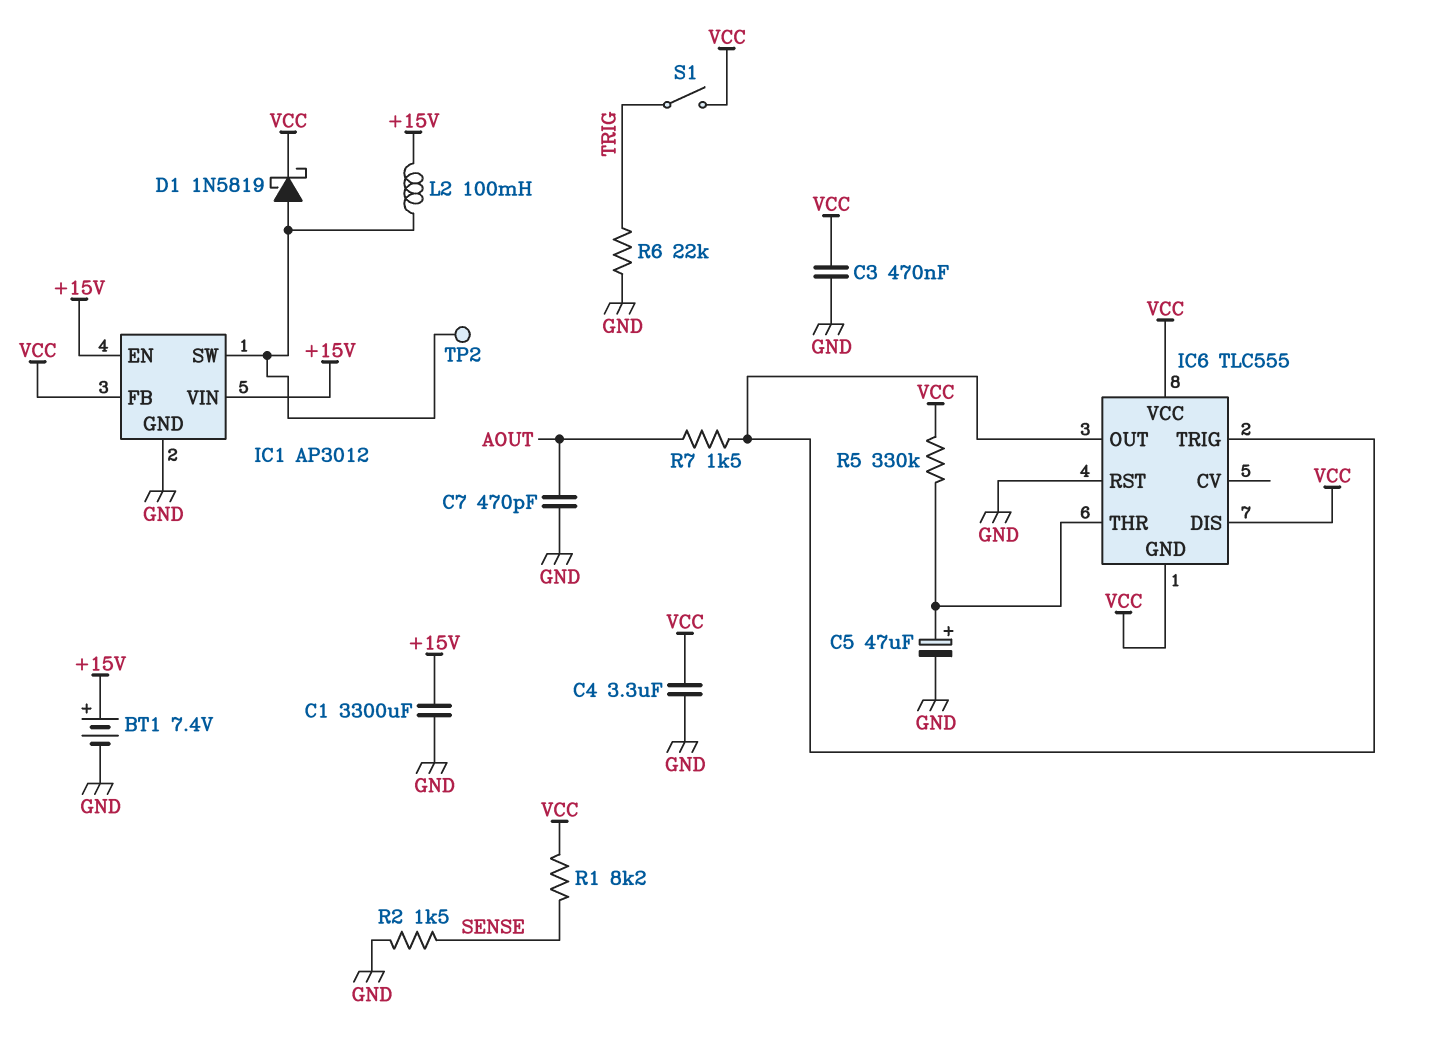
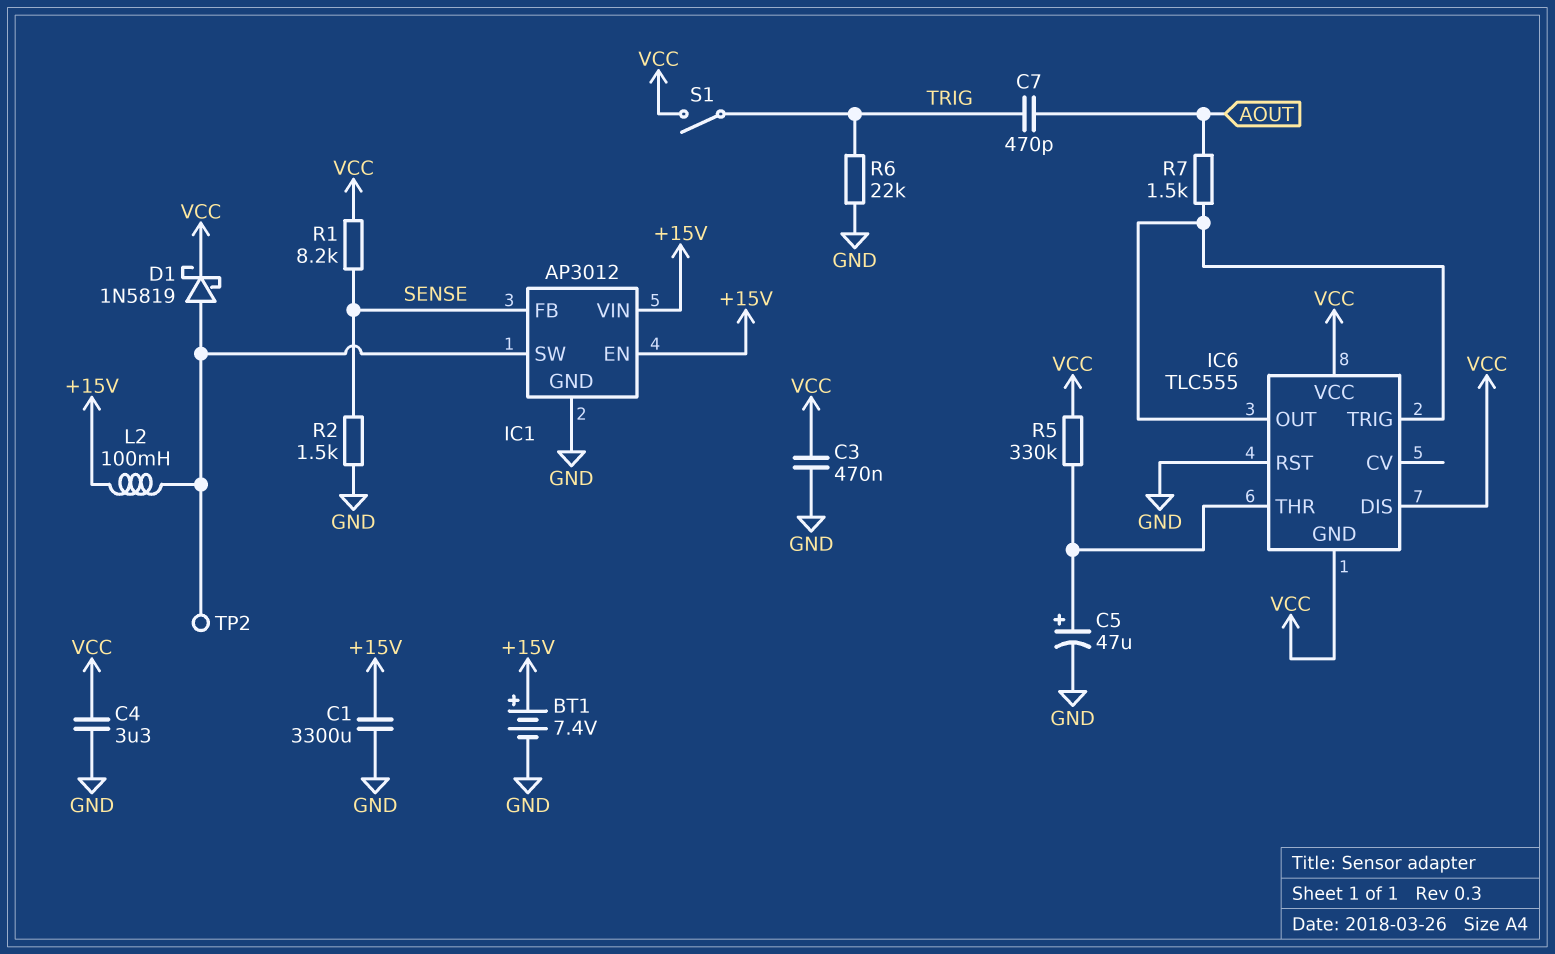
C7: 470pF (AOUT, GND) -> 470pF (AOUT, TRIG)
IC1 pin FB: VCC -> SENSE

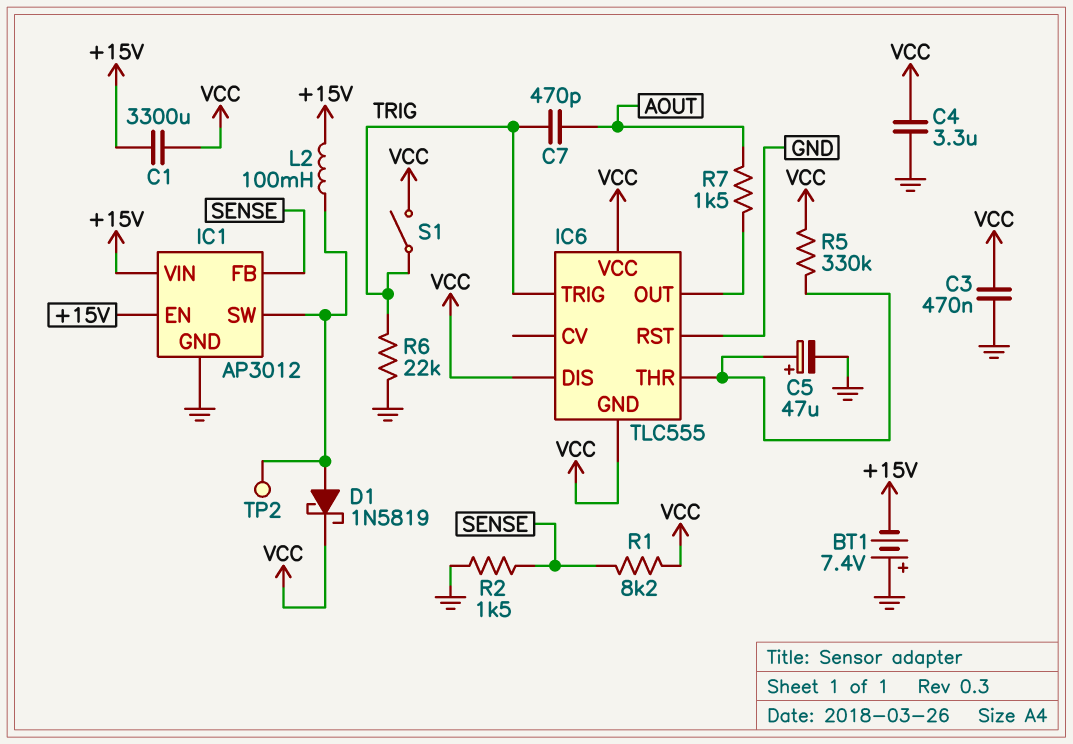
BT1: 7.4V (plus +15V, minus GND) -> 7.4V (plus GND, minus +15V)
C1: 3300uF (+15V, GND) -> 3300uF (+15V, VCC)
IC6 pin TRIG: IC6/OUT -> TRIG

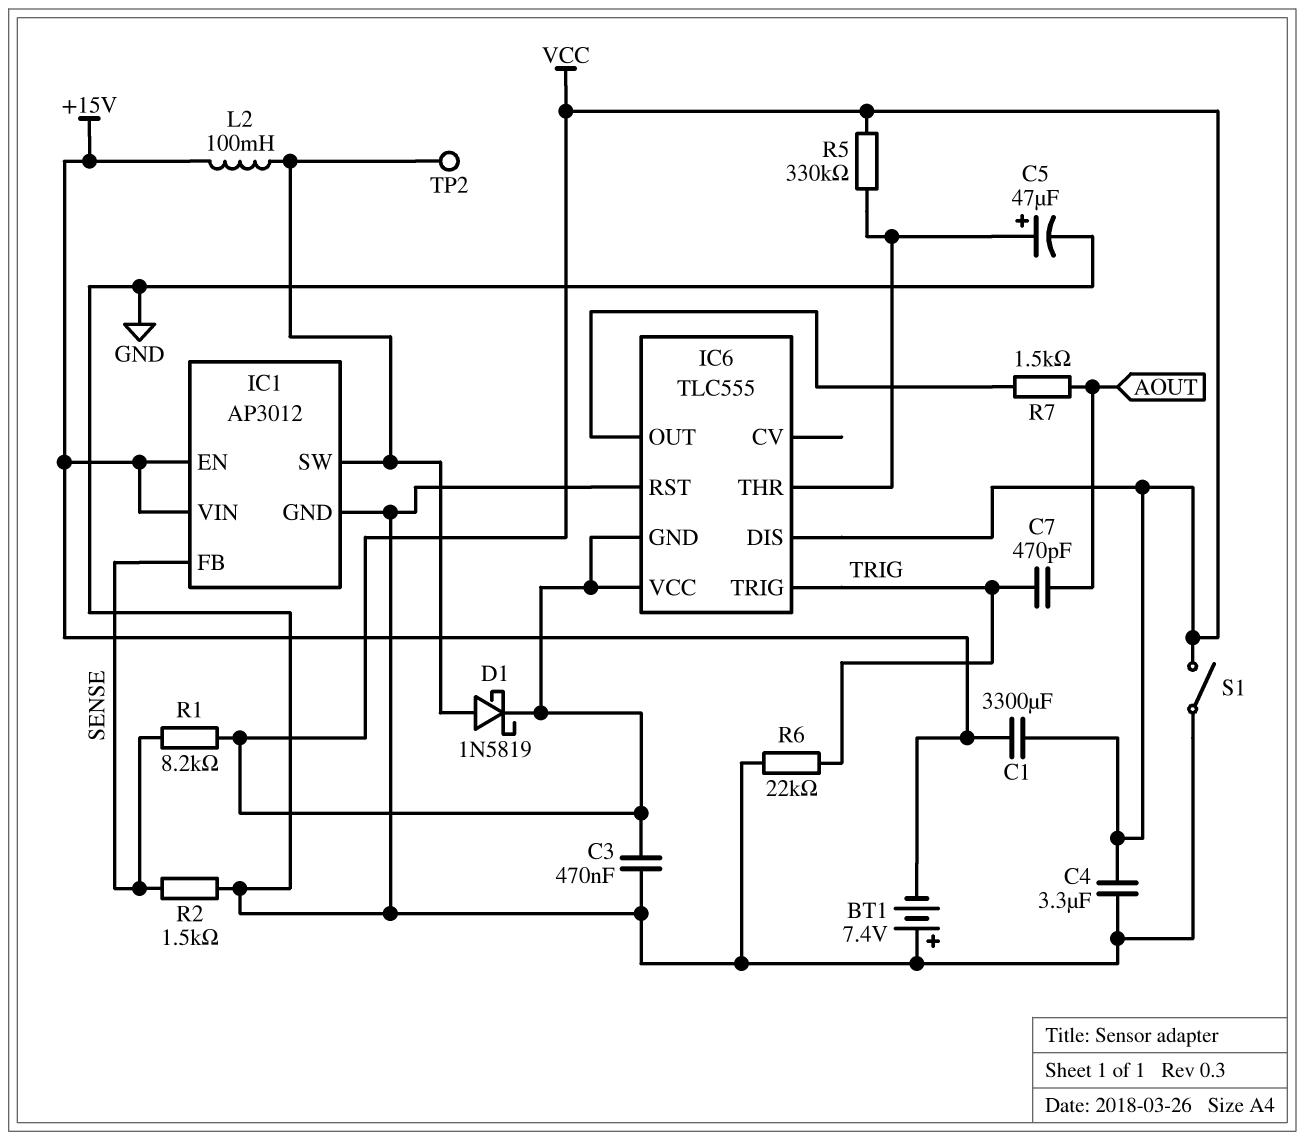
S1: switch (TRIG, VCC) -> switch (GND, VCC)

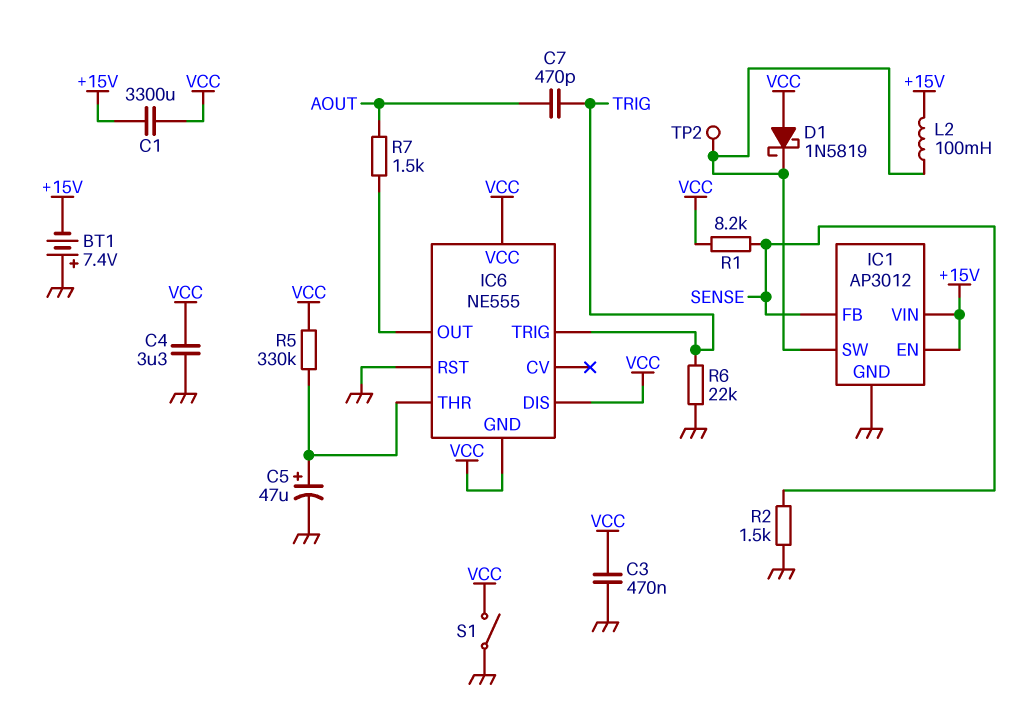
D1: schottky 1N5819 (A IC1/SW, K VCC) -> schottky 1N5819 (A VCC, K IC1/SW)
IC6: TLC555 -> NE555

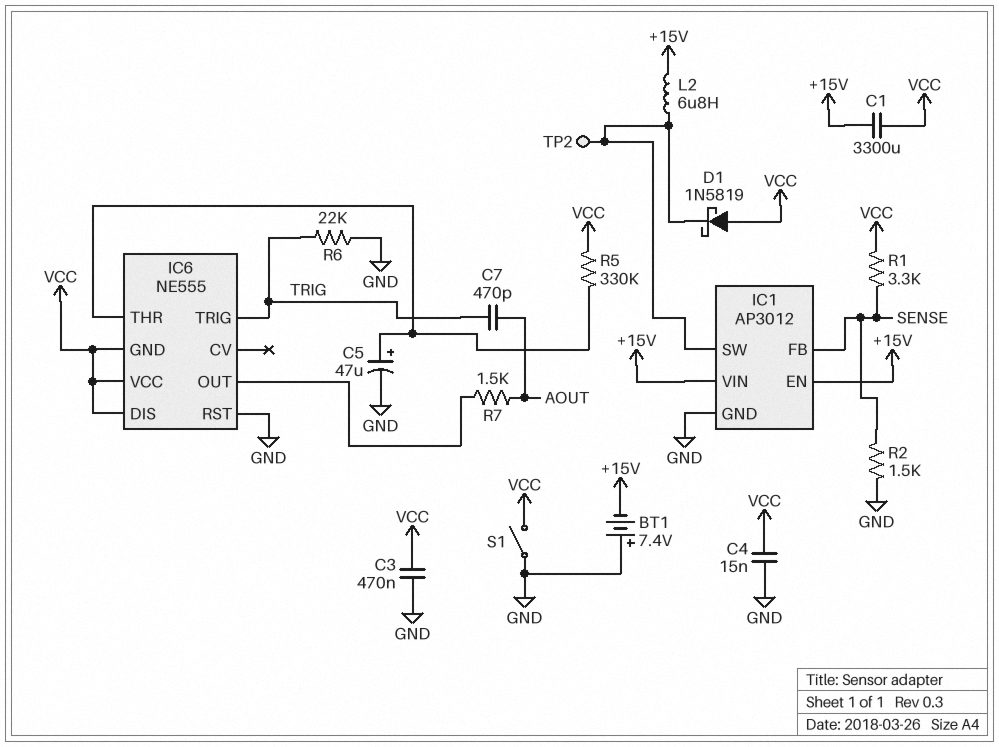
C4: 3.3uF (GND, VCC) -> 15nF (GND, VCC)
L2: 100mH (+15V, IC1/SW) -> 6.8uH (+15V, IC1/SW)
R1: 8.2k (SENSE, VCC) -> 3.3k (SENSE, VCC)

